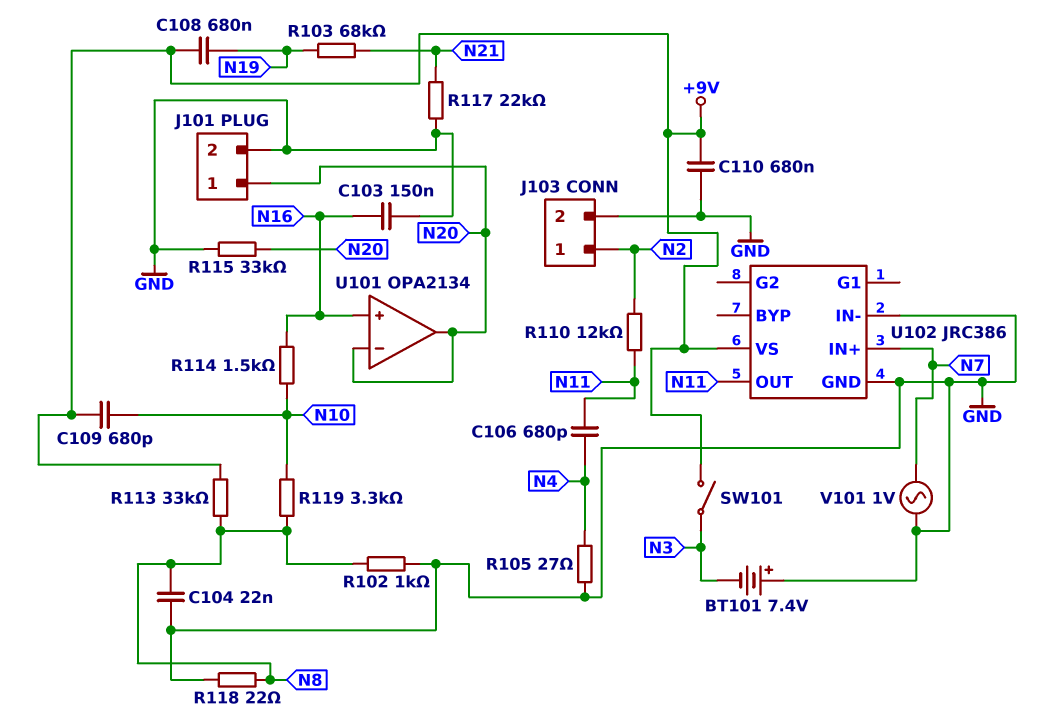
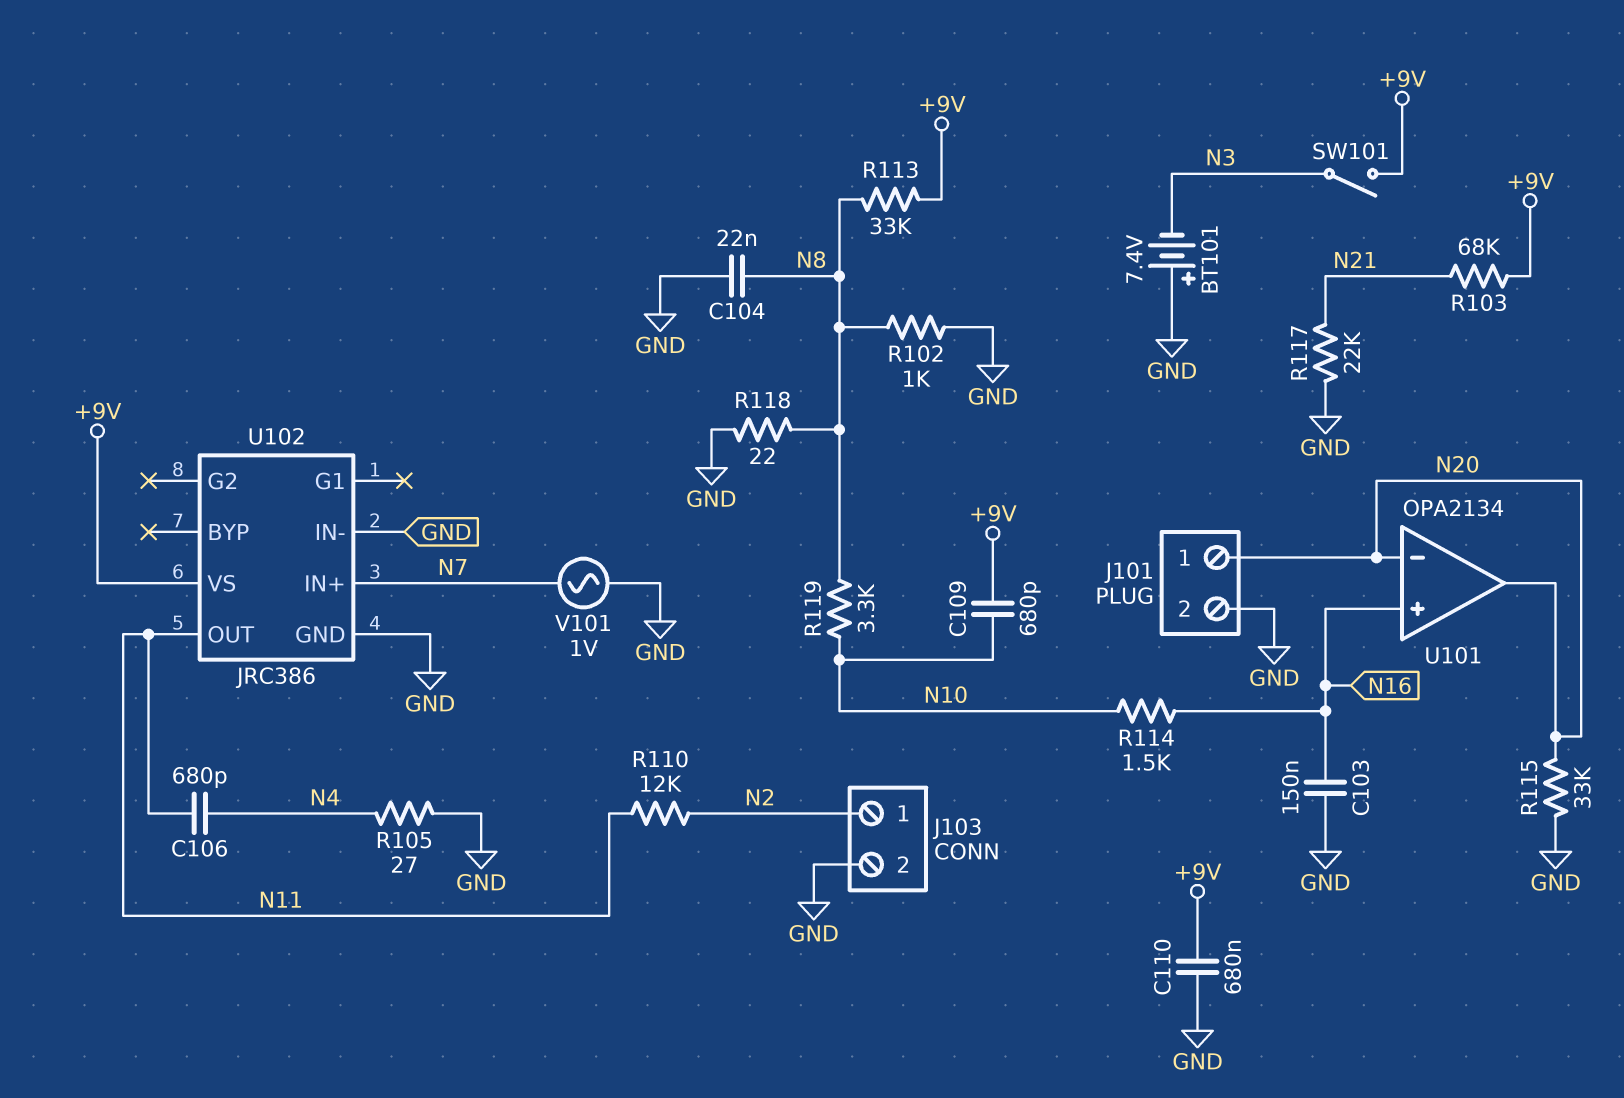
C108: 680nF (+9V, N19) -> none
R103: 68k (N19, N21) -> 68k (+9V, N21)

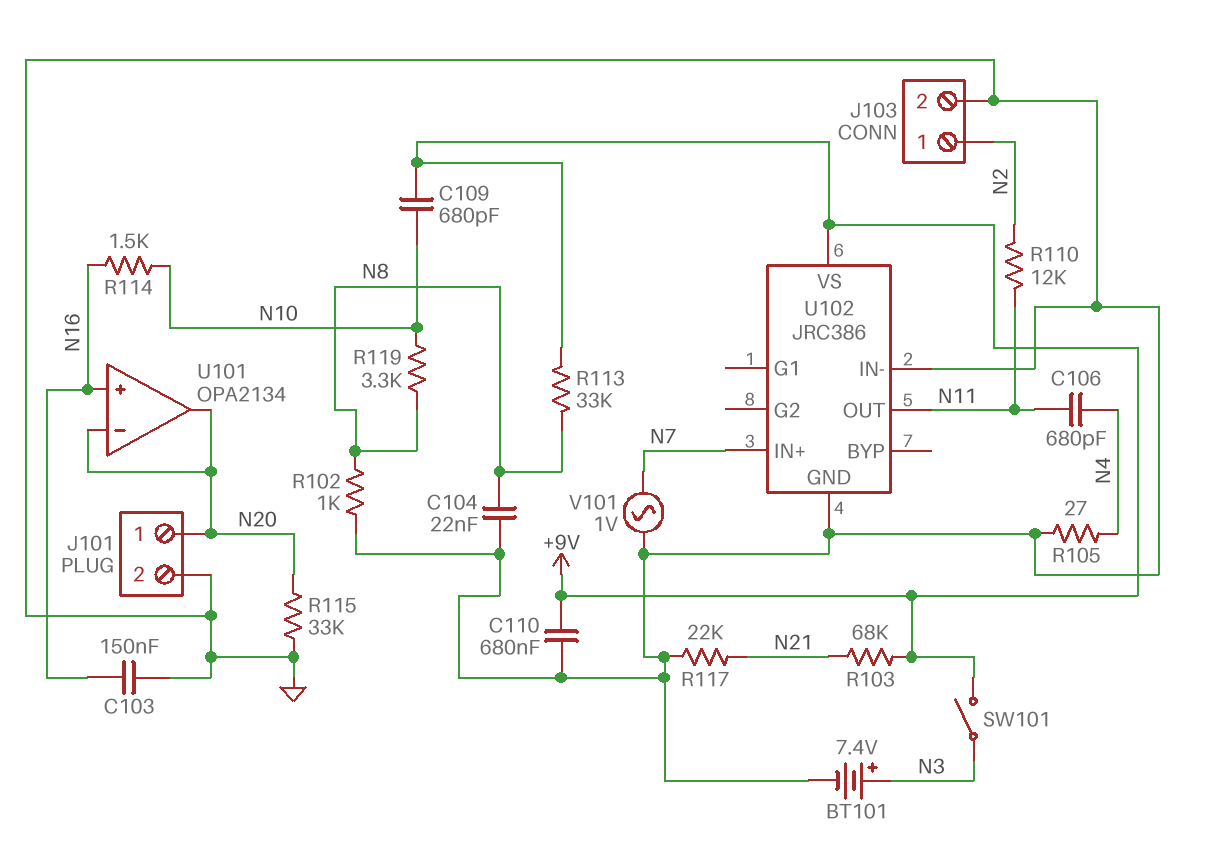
BT101: 7.4V (plus GND, minus N3) -> 7.4V (plus N3, minus GND)
R118: 22 (GND, N8) -> none

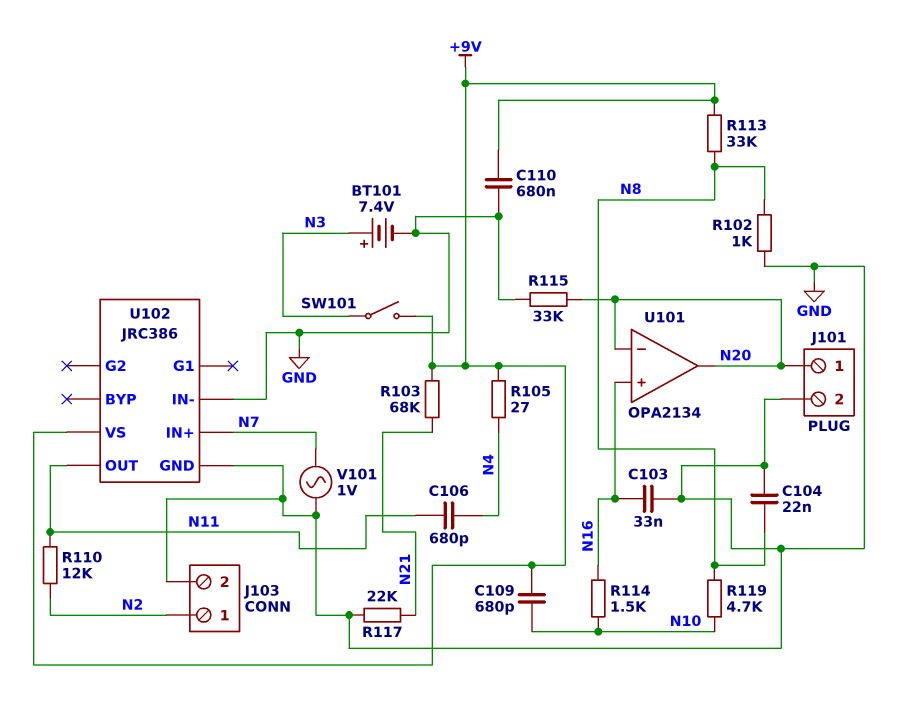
C103: 150nF (GND, N16) -> 33nF (GND, N16)
R105: 27 (GND, N4) -> 27 (+9V, N4)
R119: 3.3k (N8, N10) -> 4.7k (N8, N10)

